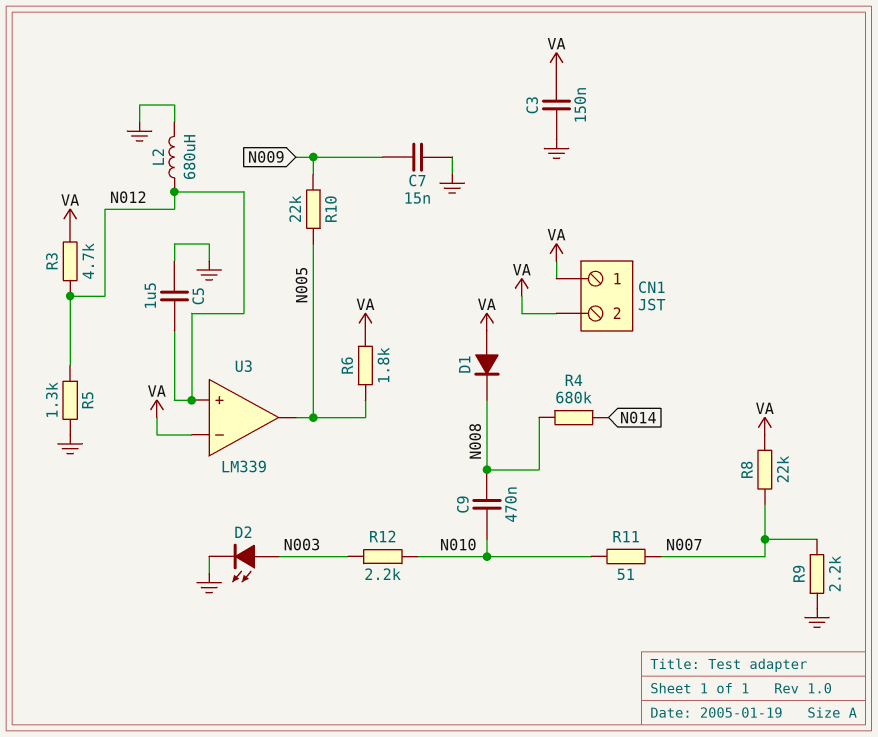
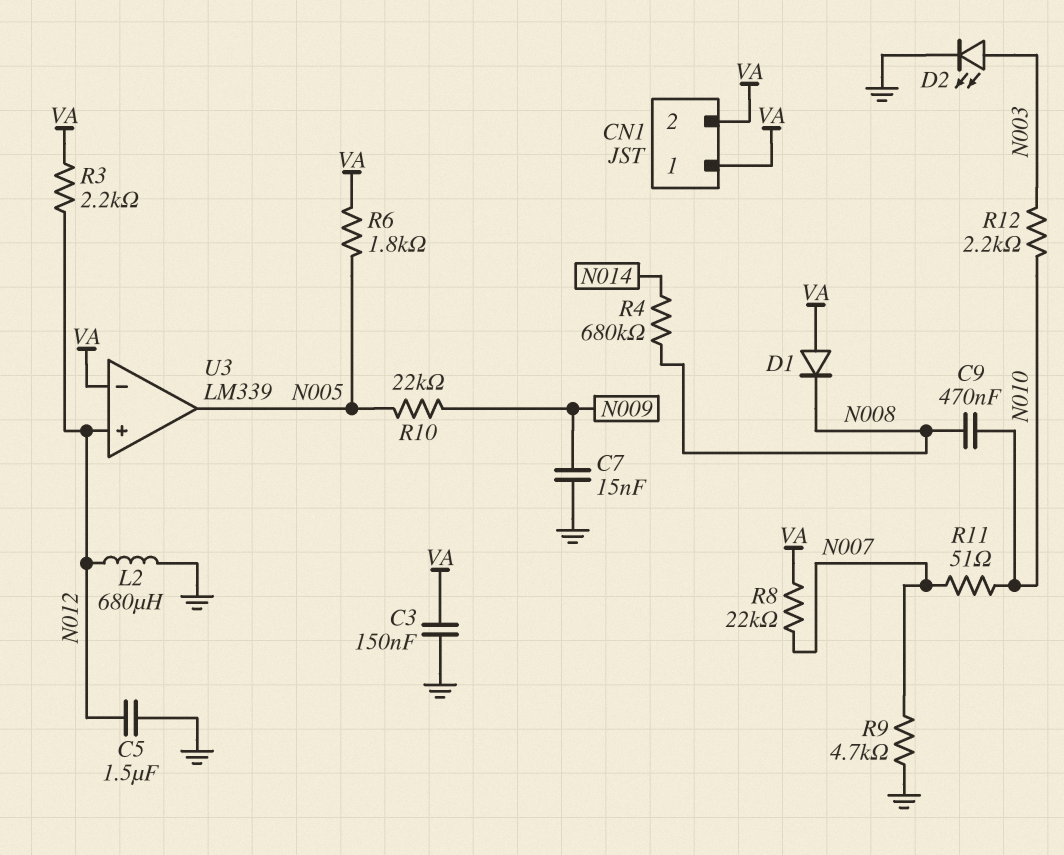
R3: 4.7k (N012, VA) -> 2.2k (N012, VA)
R5: 1.3k (GND, N012) -> none
R9: 2.2k (GND, N007) -> 4.7k (GND, N007)

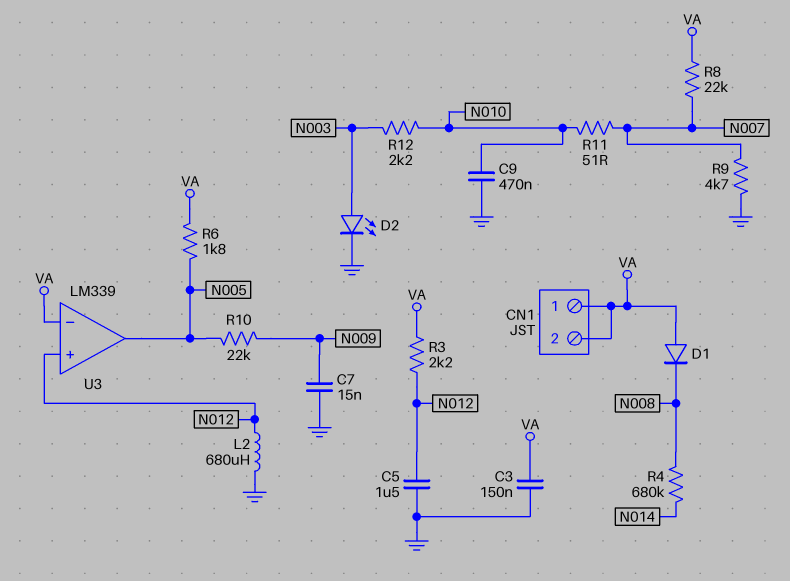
C9: 470nF (N008, N010) -> 470nF (GND, N010)

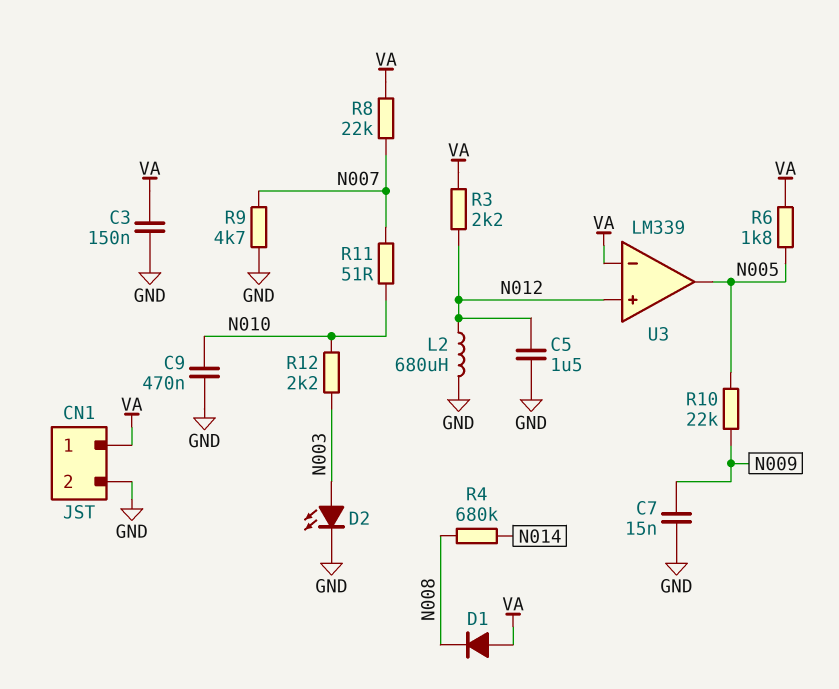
CN1 pin 2: VA -> GND

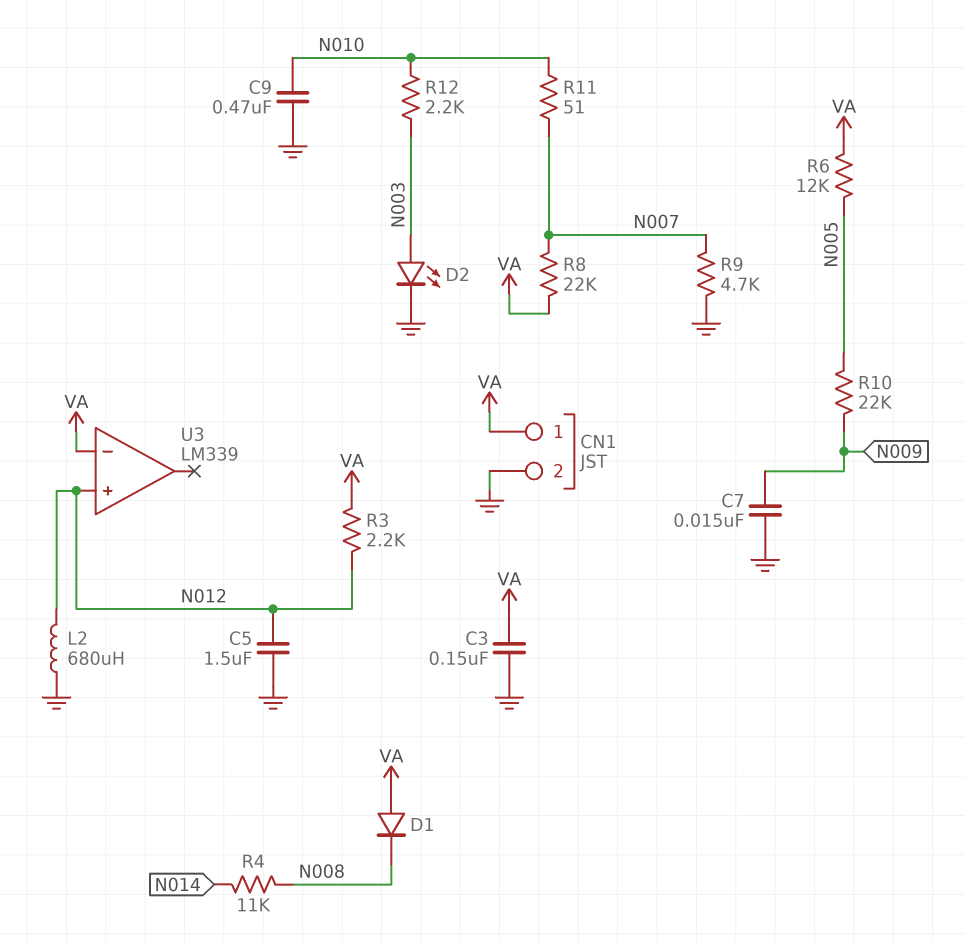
R4: 680k (N008, N014) -> 11k (N008, N014)
R6: 1.8k (N005, VA) -> 12k (N005, VA)
U3 pin out: N005 -> none

